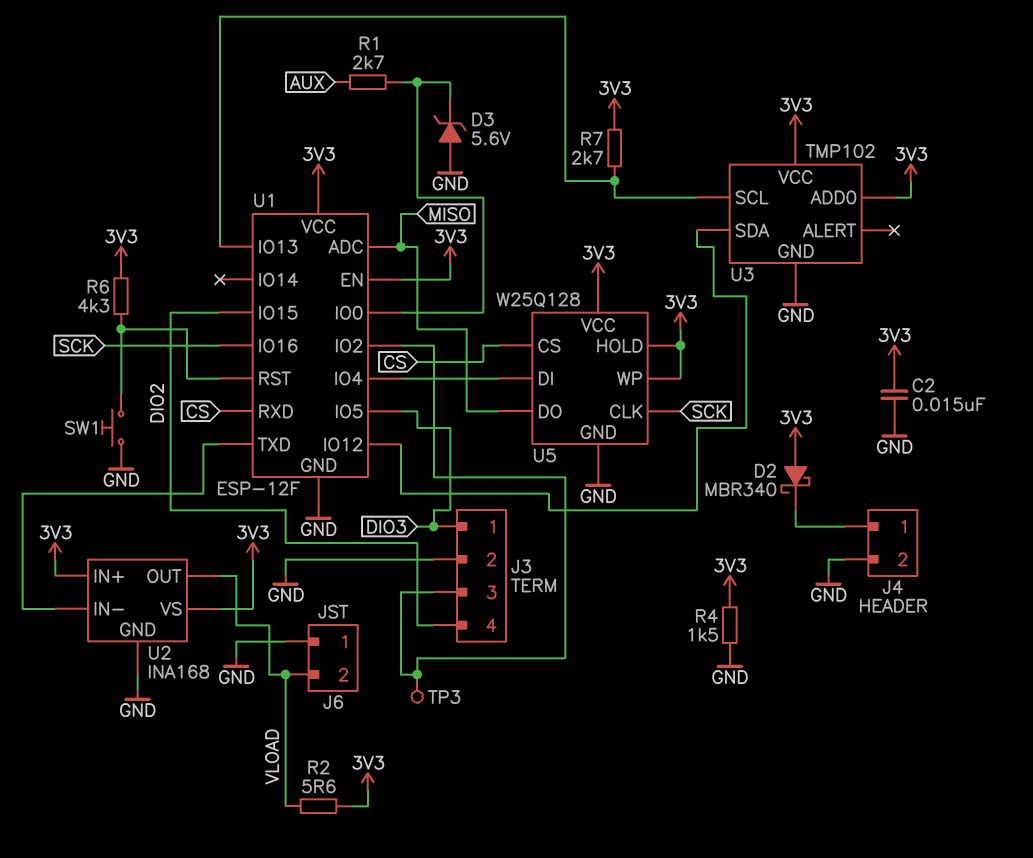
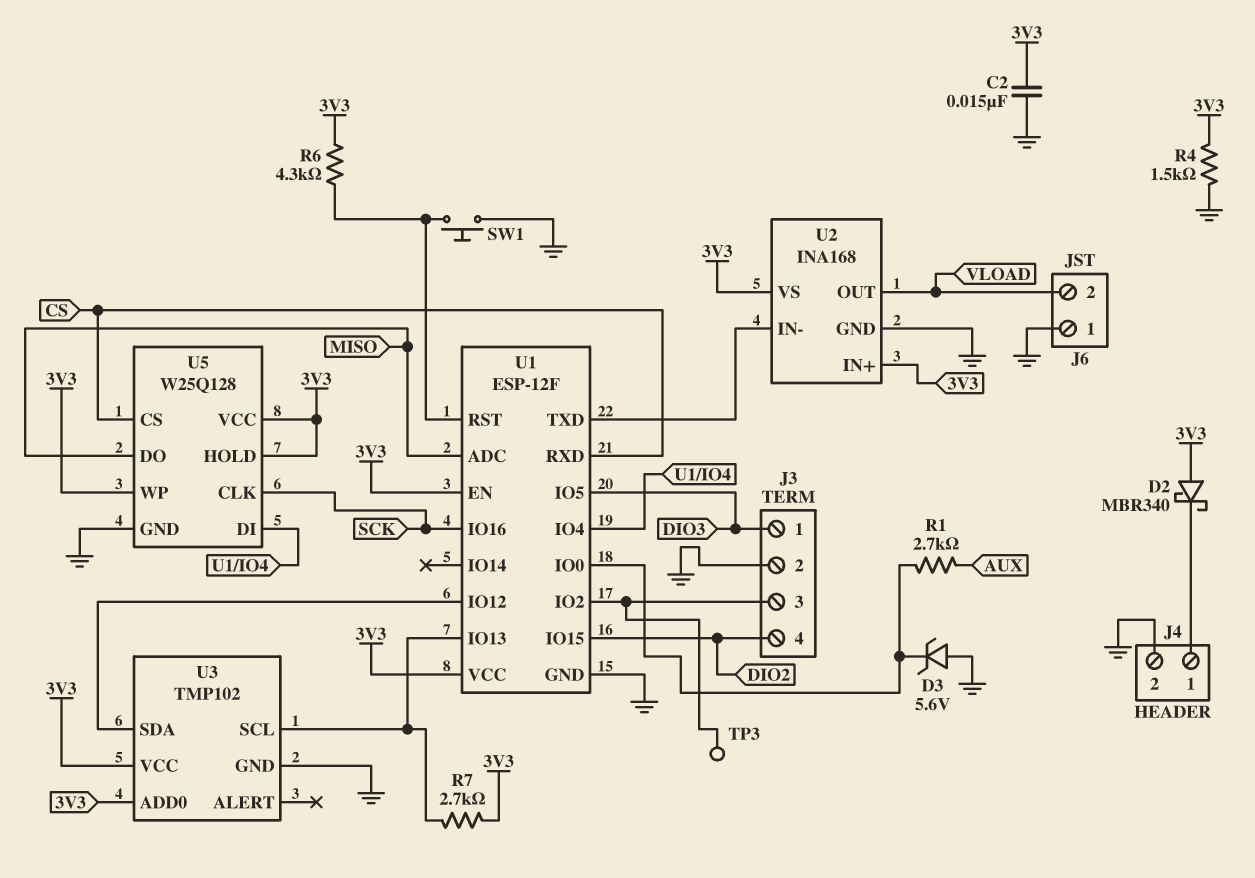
R2: 5.6 (3V3, VLOAD) -> none

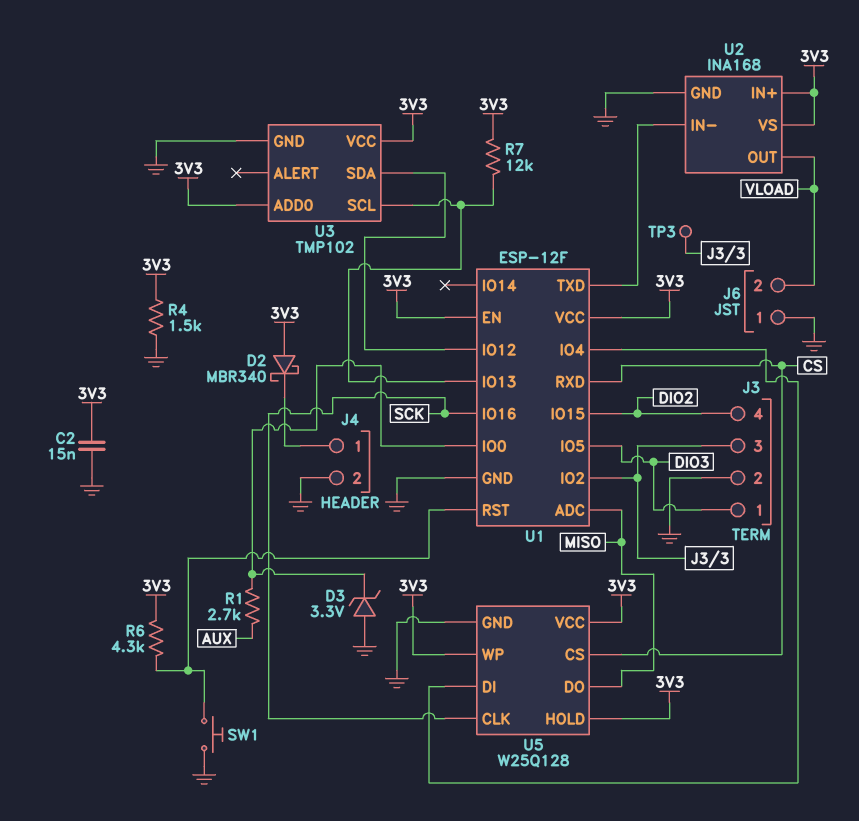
D3: zener 5.6V (A GND, K U1/IO0) -> zener 3.3V (A GND, K U1/IO0)
R7: 2.7k (3V3, U1/IO13) -> 12k (3V3, U1/IO13)

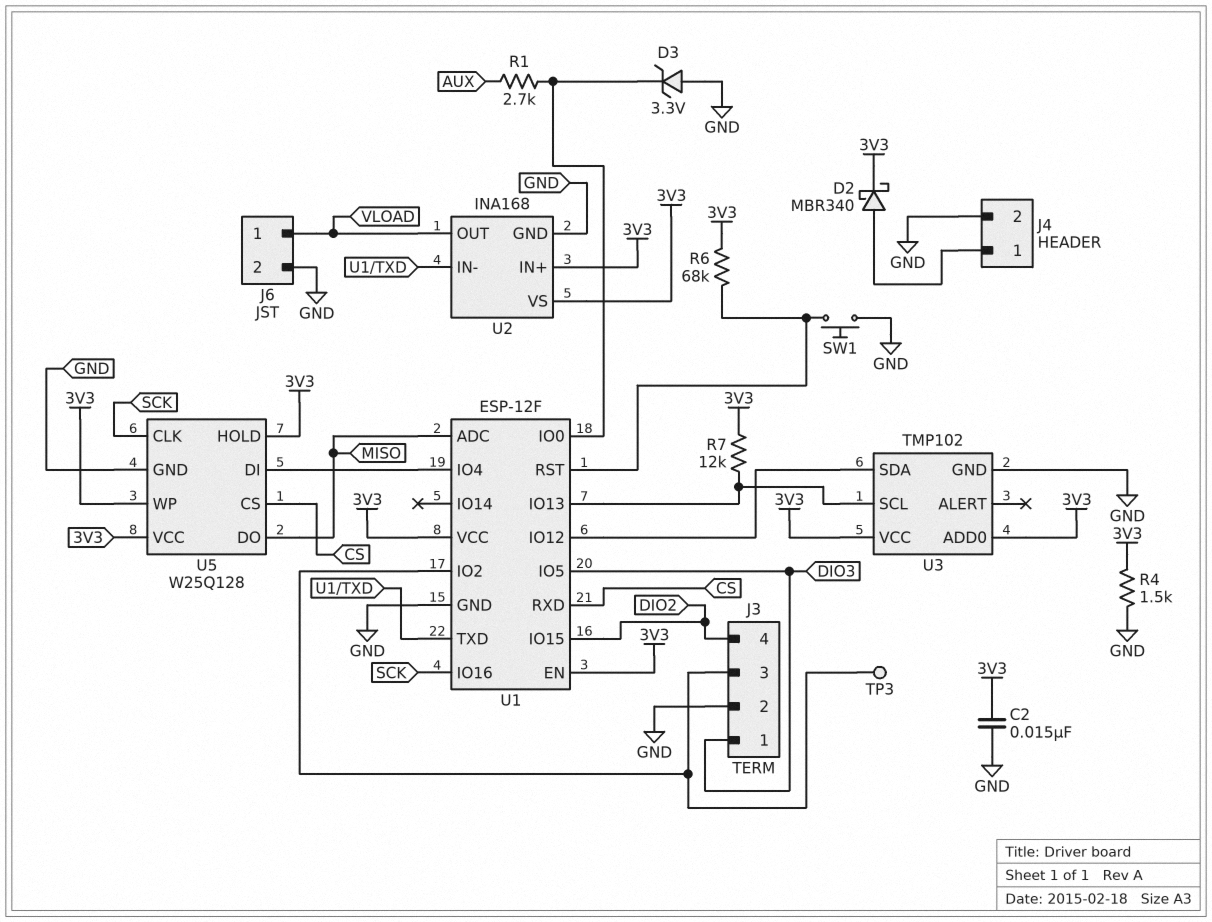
D2: schottky MBR340 (A 3V3, K J4/1) -> schottky MBR340 (A J4/1, K 3V3)
J6 pin 1: GND -> VLOAD
J6 pin 2: VLOAD -> GND
R6: 4.3k (3V3, U1/RST) -> 68k (3V3, U1/RST)

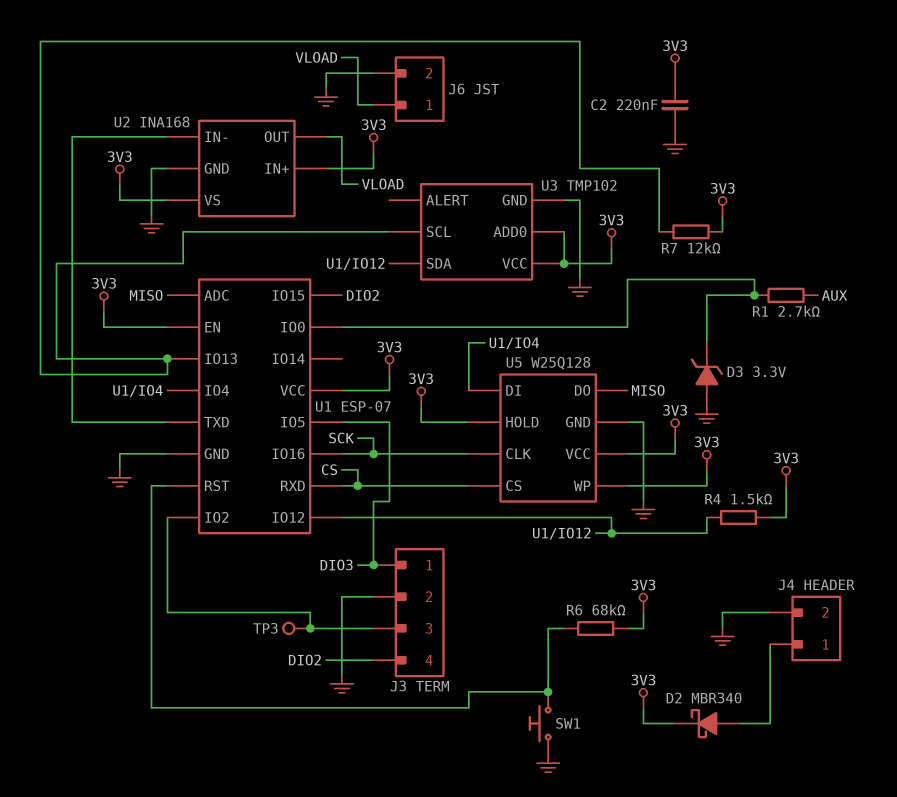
C2: 15nF (3V3, GND) -> 220nF (3V3, GND)
R4: 1.5k (3V3, GND) -> 1.5k (3V3, U1/IO12)
U1: ESP-12F -> ESP-07

